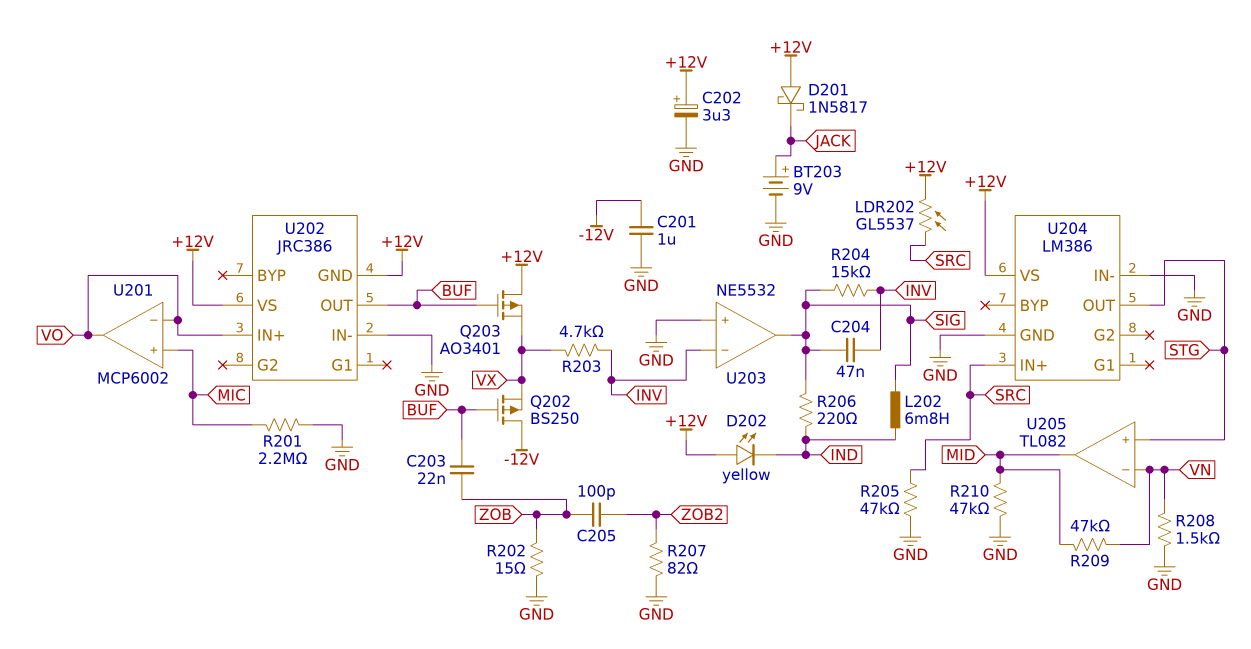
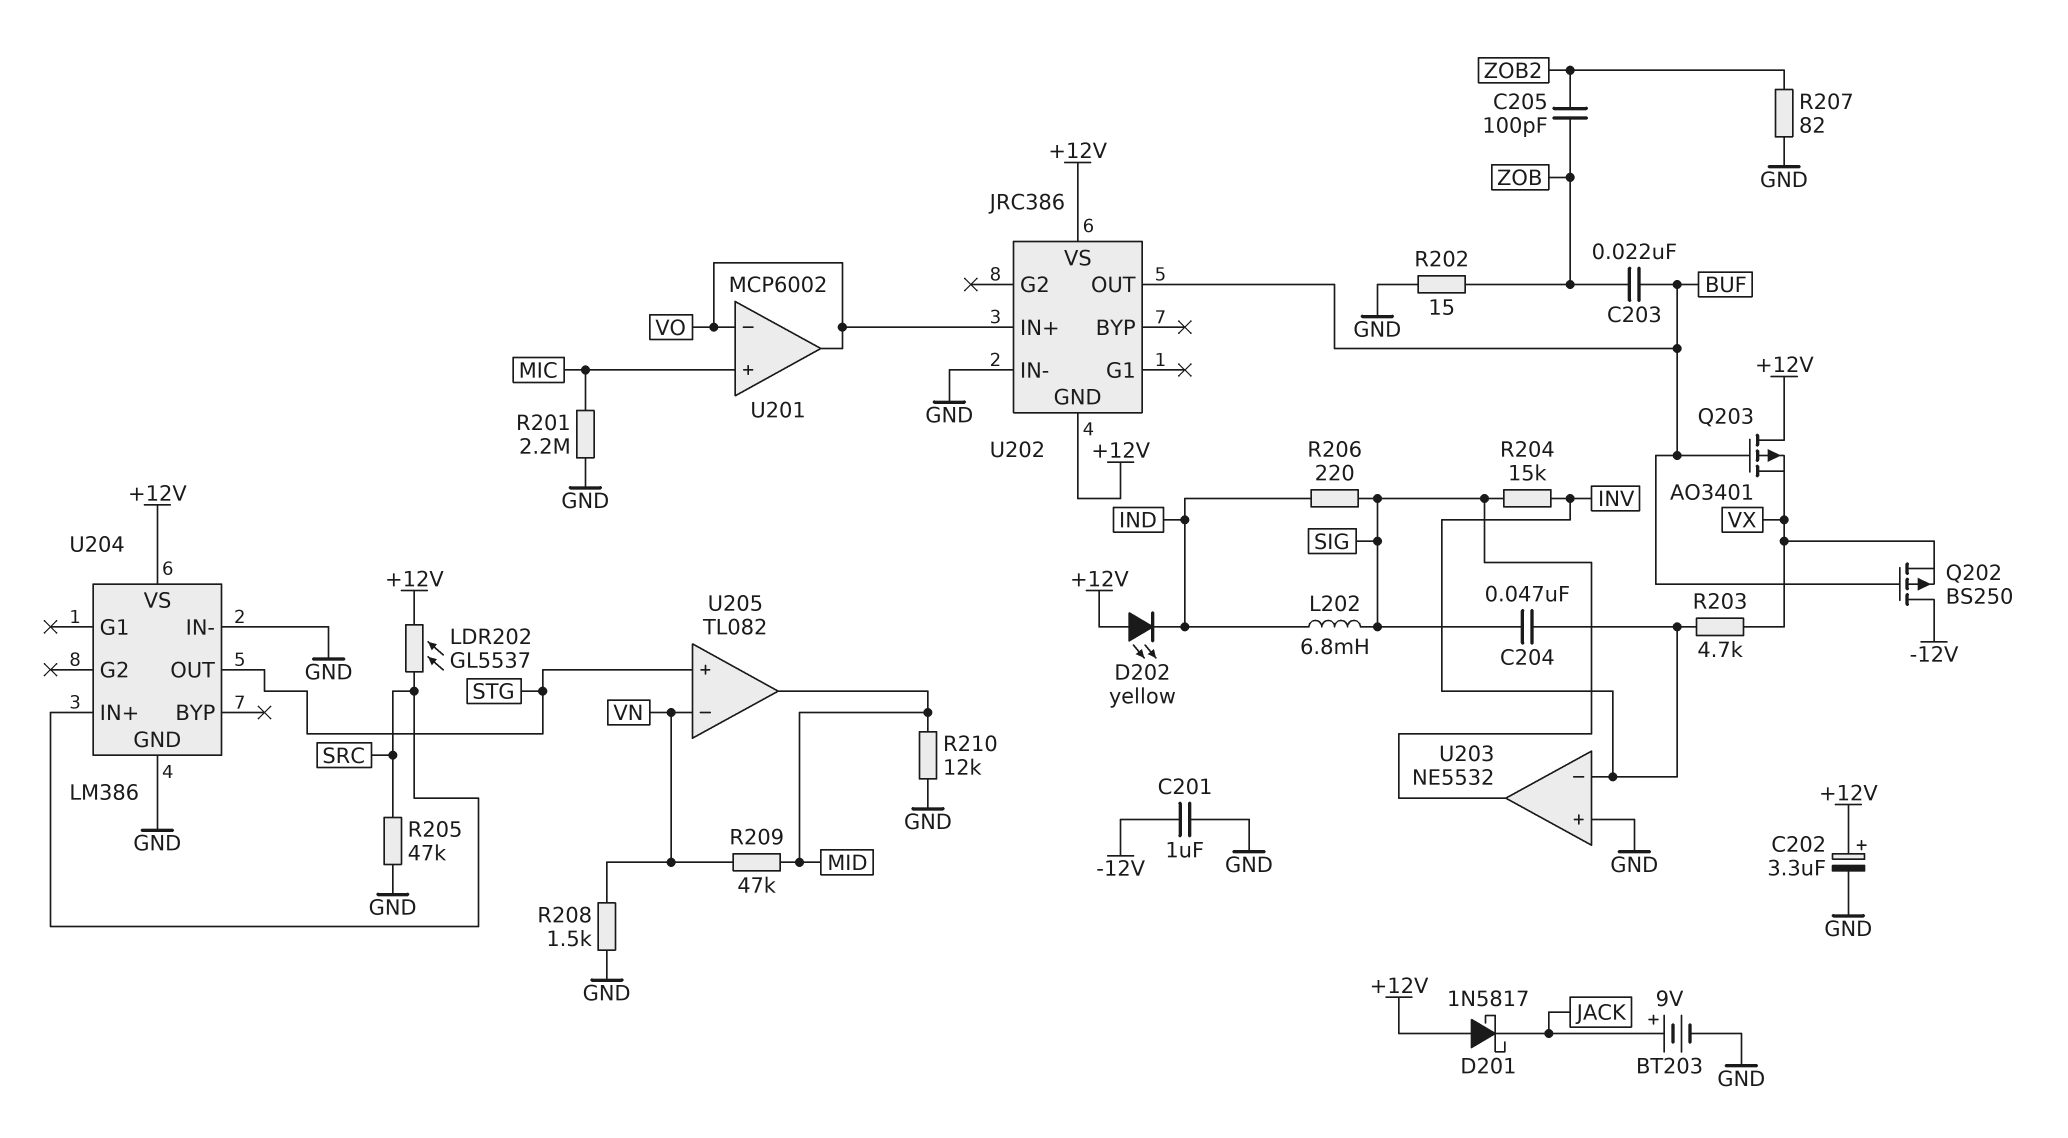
R210: 47k (GND, MID) -> 12k (GND, MID)

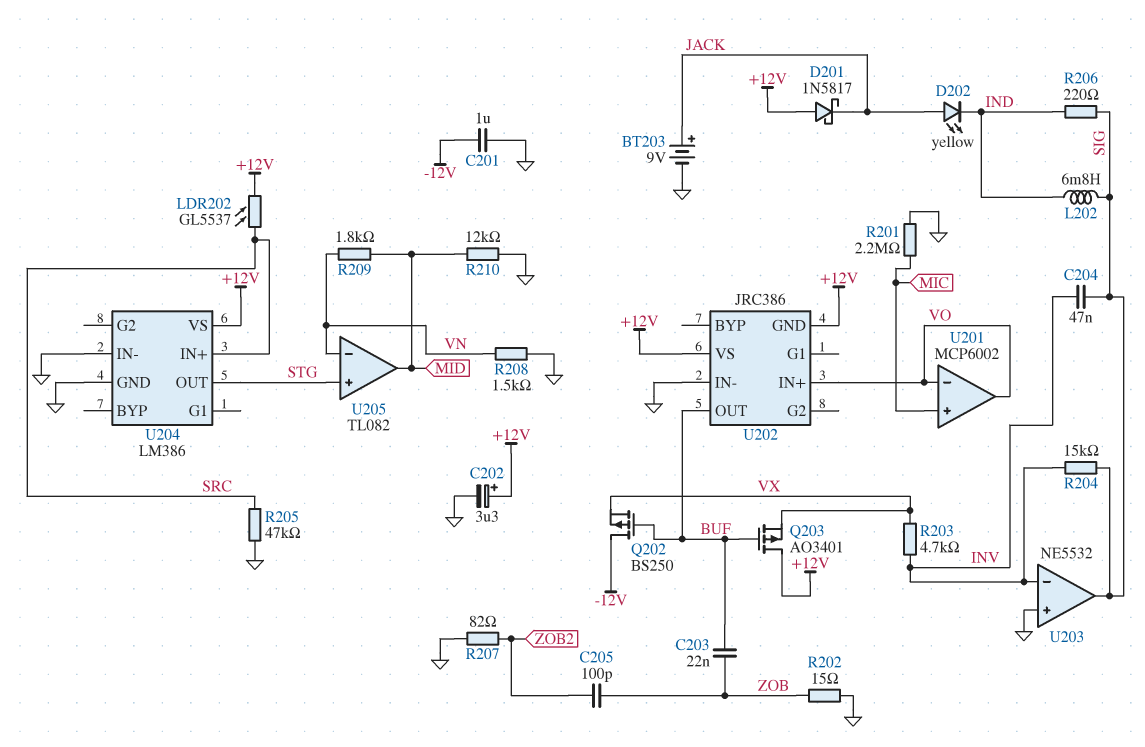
D202: LED yellow (A +12V, K IND) -> LED yellow (A JACK, K IND)
R209: 47k (MID, VN) -> 1.8k (MID, VN)

